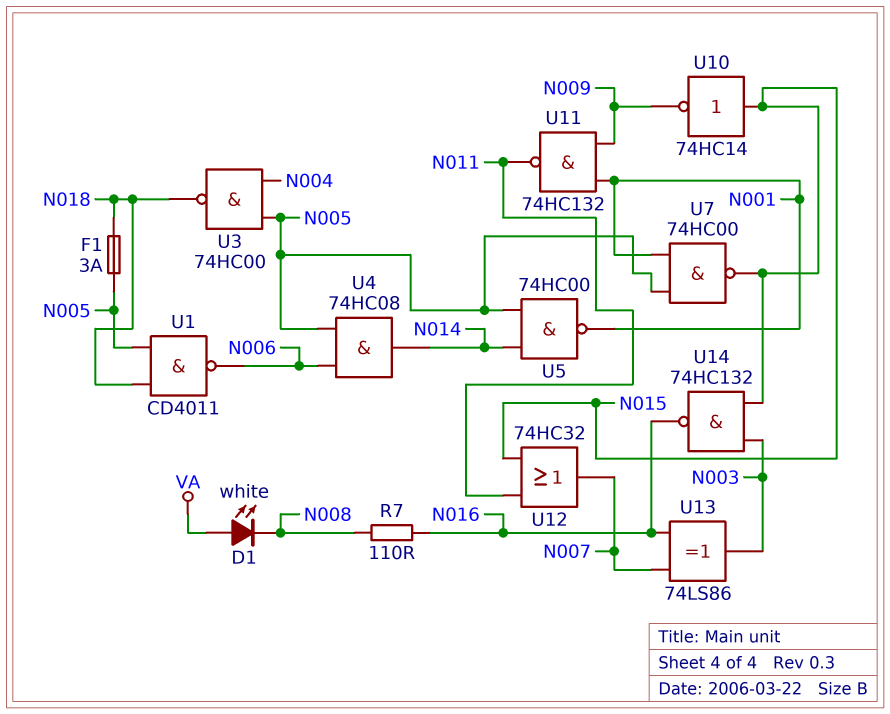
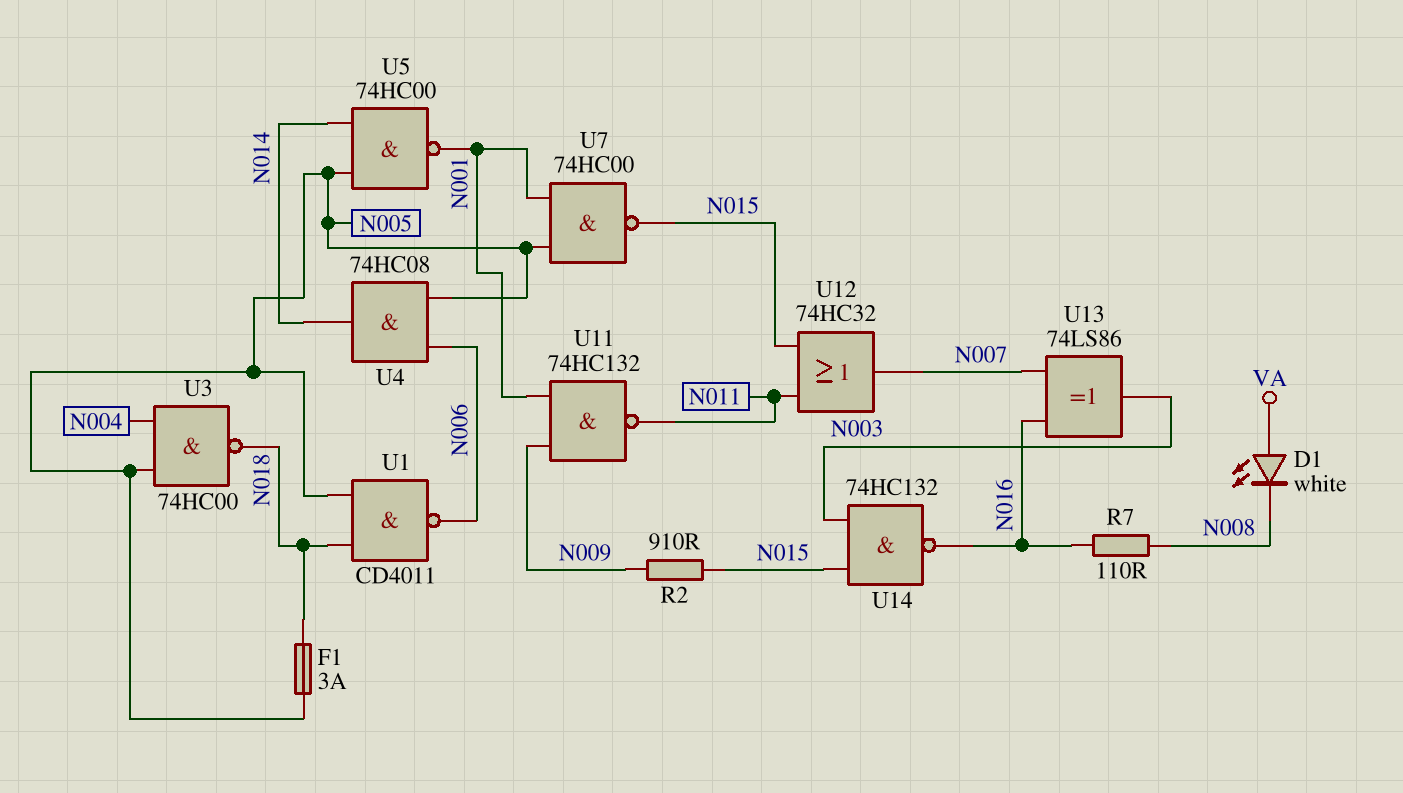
R2: none -> 910 (N009, N015)
U10: NOT 74HC14 (in N015, out N009) -> none

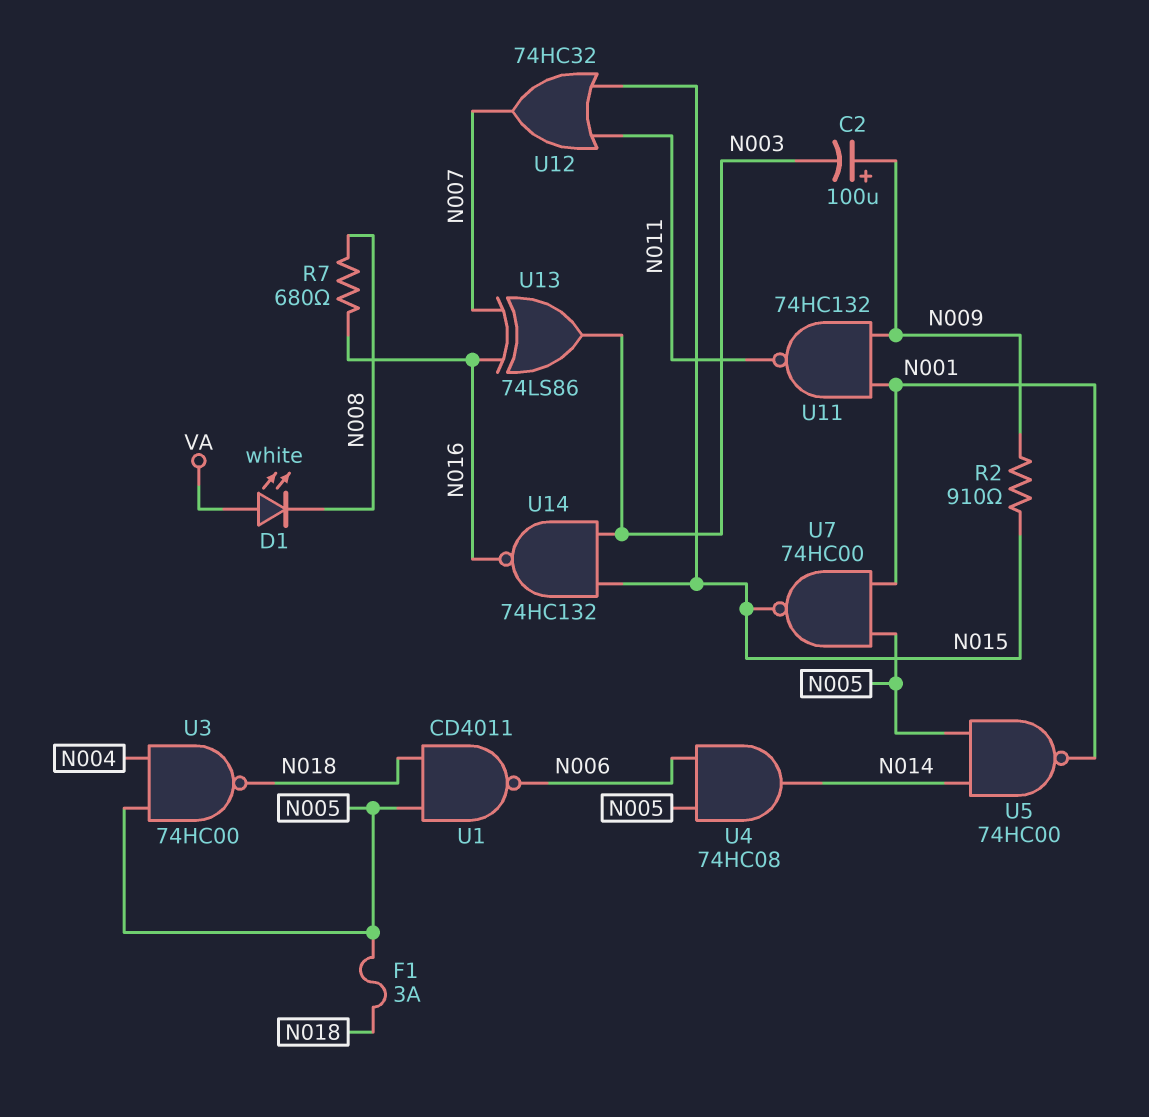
C2: none -> 100uF (plus N009, minus N003)
R7: 110 (N008, N016) -> 680 (N008, N016)

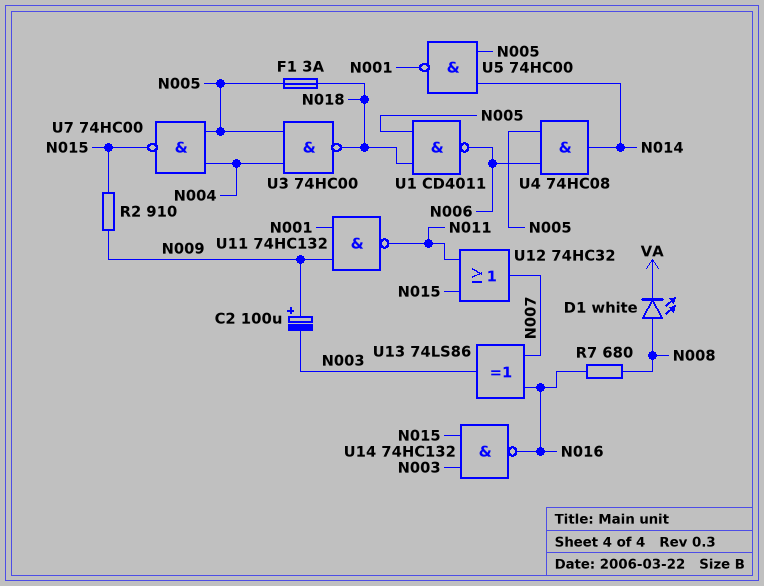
D1: LED white (A VA, K N008) -> LED white (A N008, K VA)
U7: NAND 74HC00 (in N001, in N005, out N015) -> NAND 74HC00 (in N004, in N005, out N015)

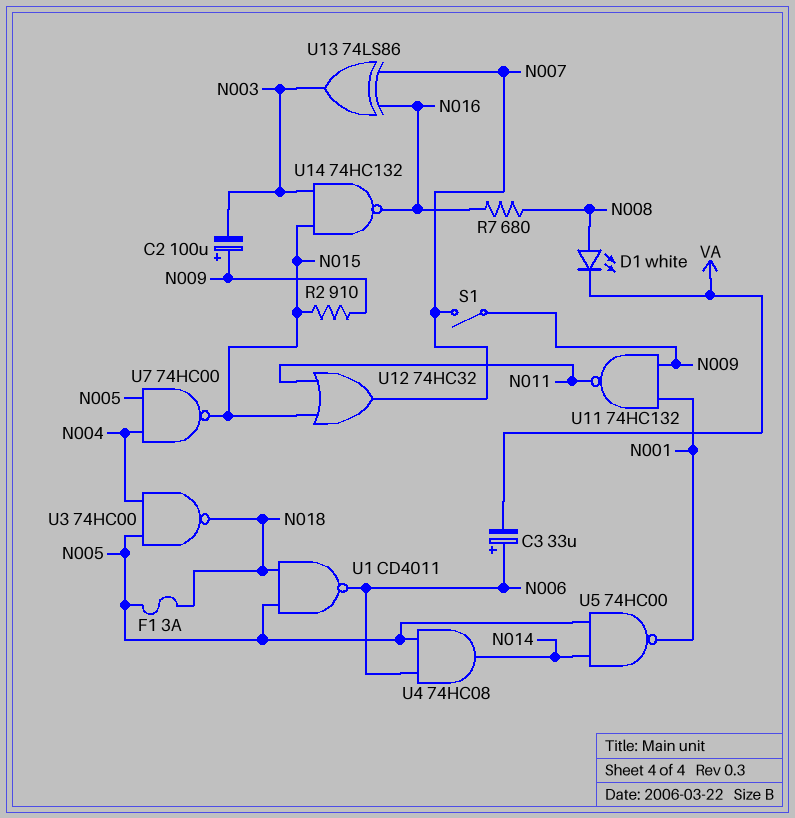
C3: none -> 33uF (plus N006, minus VA)
S1: none -> switch (N007, N009)

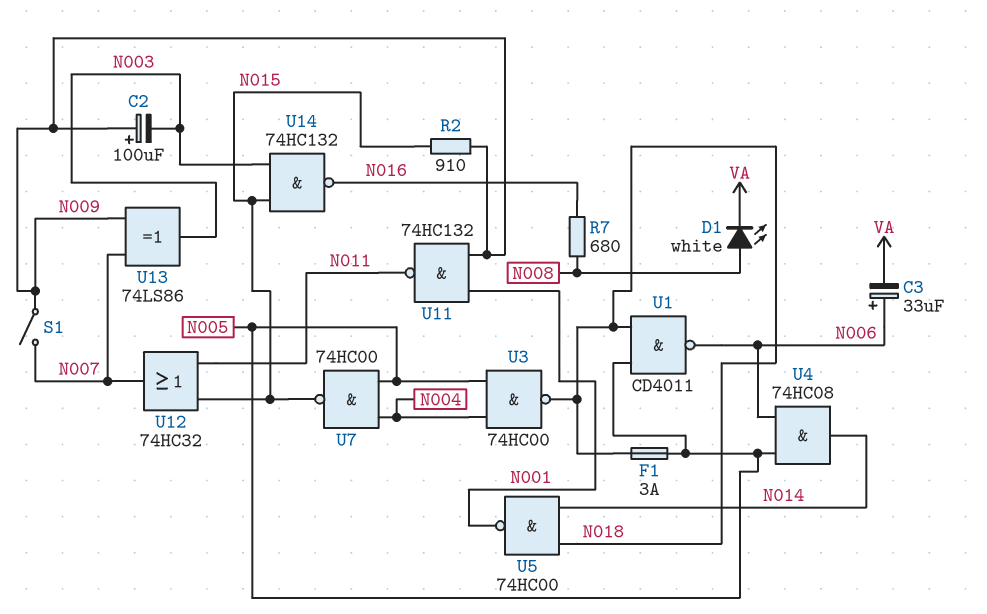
U5: NAND 74HC00 (in N005, in N014, out N001) -> NAND 74HC00 (in N014, in N018, out N001)
U13: XOR 74LS86 (in N007, in N016, out N003) -> XOR 74LS86 (in N007, in N009, out N003)

